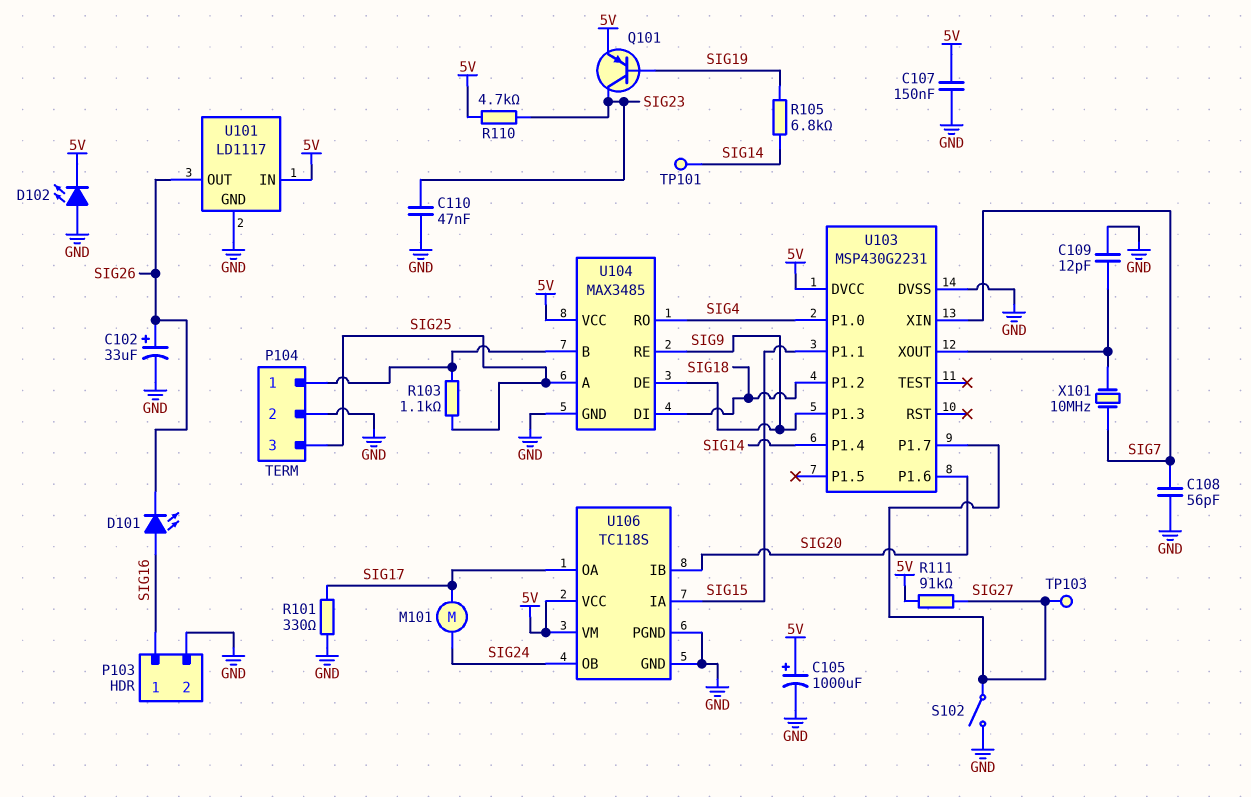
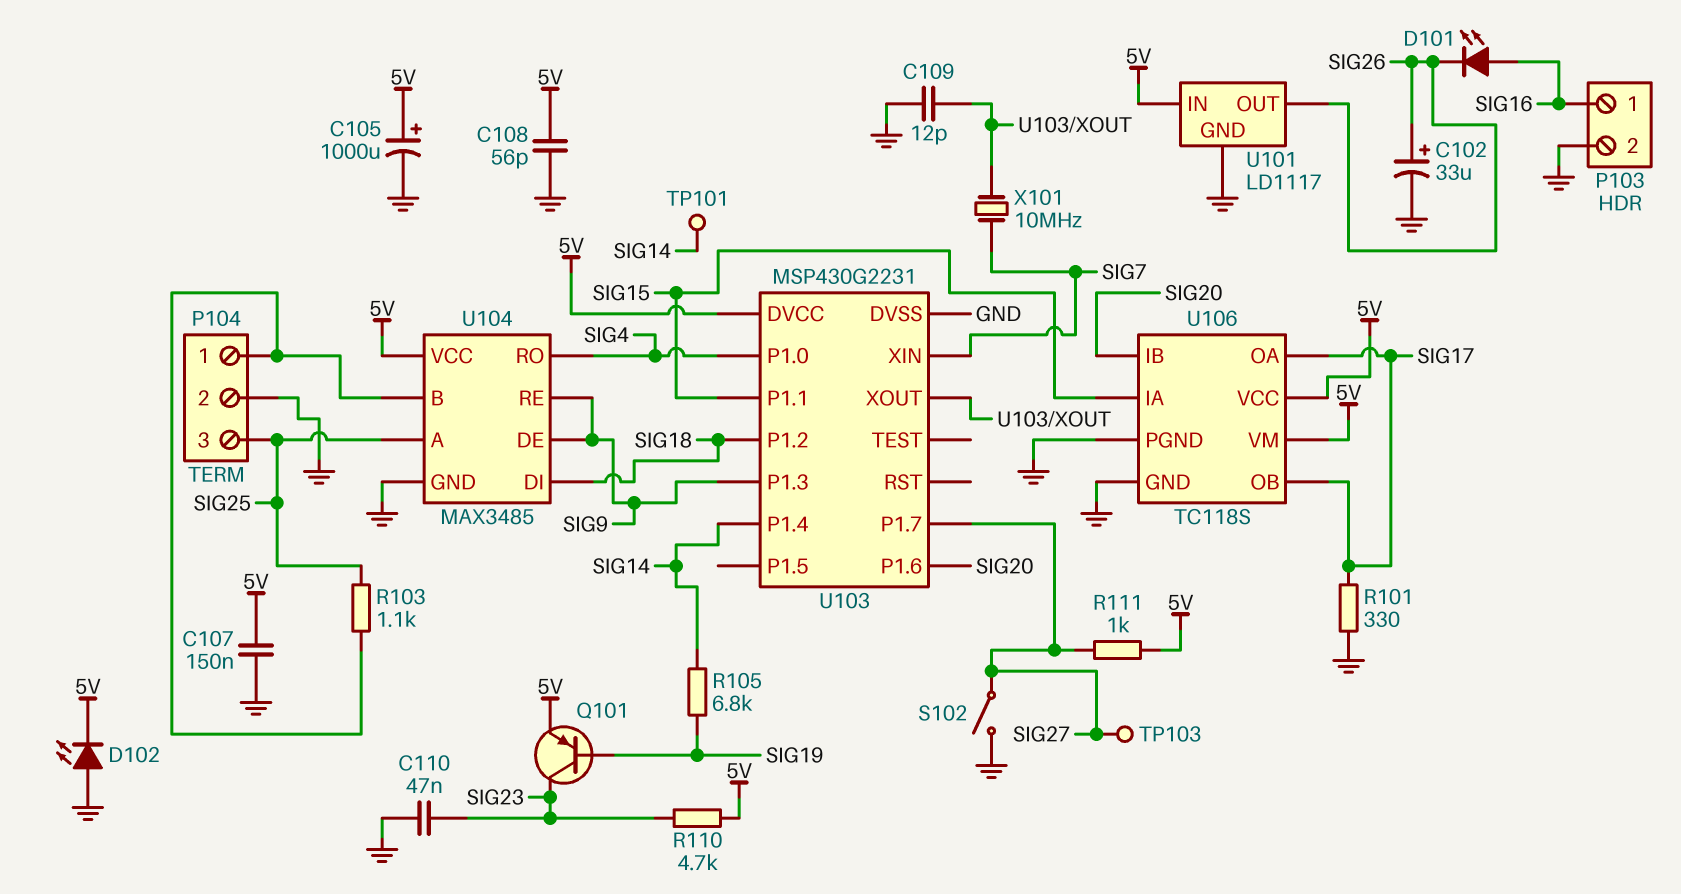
C108: 56pF (GND, SIG7) -> 56pF (5V, GND)
M101: motor (SIG17, SIG24) -> none
R111: 91k (5V, SIG27) -> 1k (5V, SIG27)
U106 pin OB: SIG24 -> SIG17

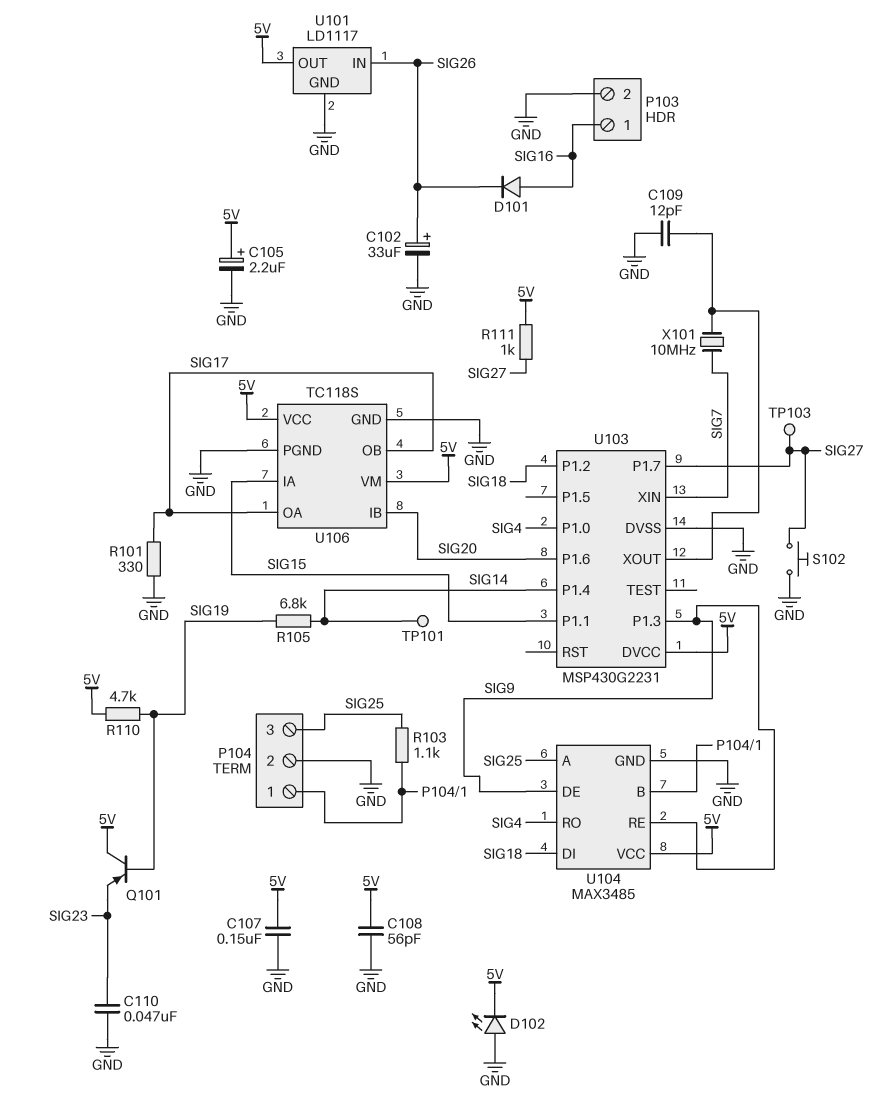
C105: 1000uF (plus 5V, minus GND) -> 2.2uF (plus 5V, minus GND)
D101: LED (A SIG16, K SIG26) -> diode (A SIG16, K SIG26)
Q101: PNP (B SIG19, C SIG23, E 5V) -> PNP (B SIG19, C 5V, E SIG23)
R110: 4.7k (5V, SIG23) -> 4.7k (5V, SIG19)
S102: switch (GND, SIG27) -> button (GND, SIG27)
U101 pin IN: 5V -> SIG26
U101 pin OUT: SIG26 -> 5V

